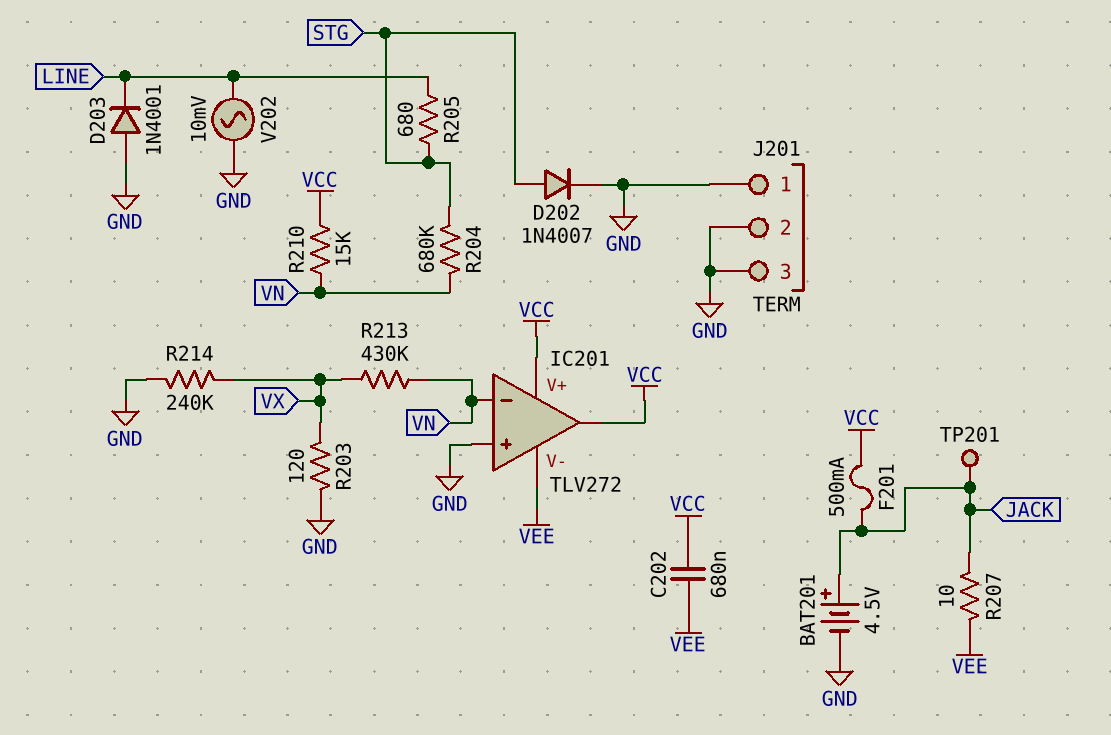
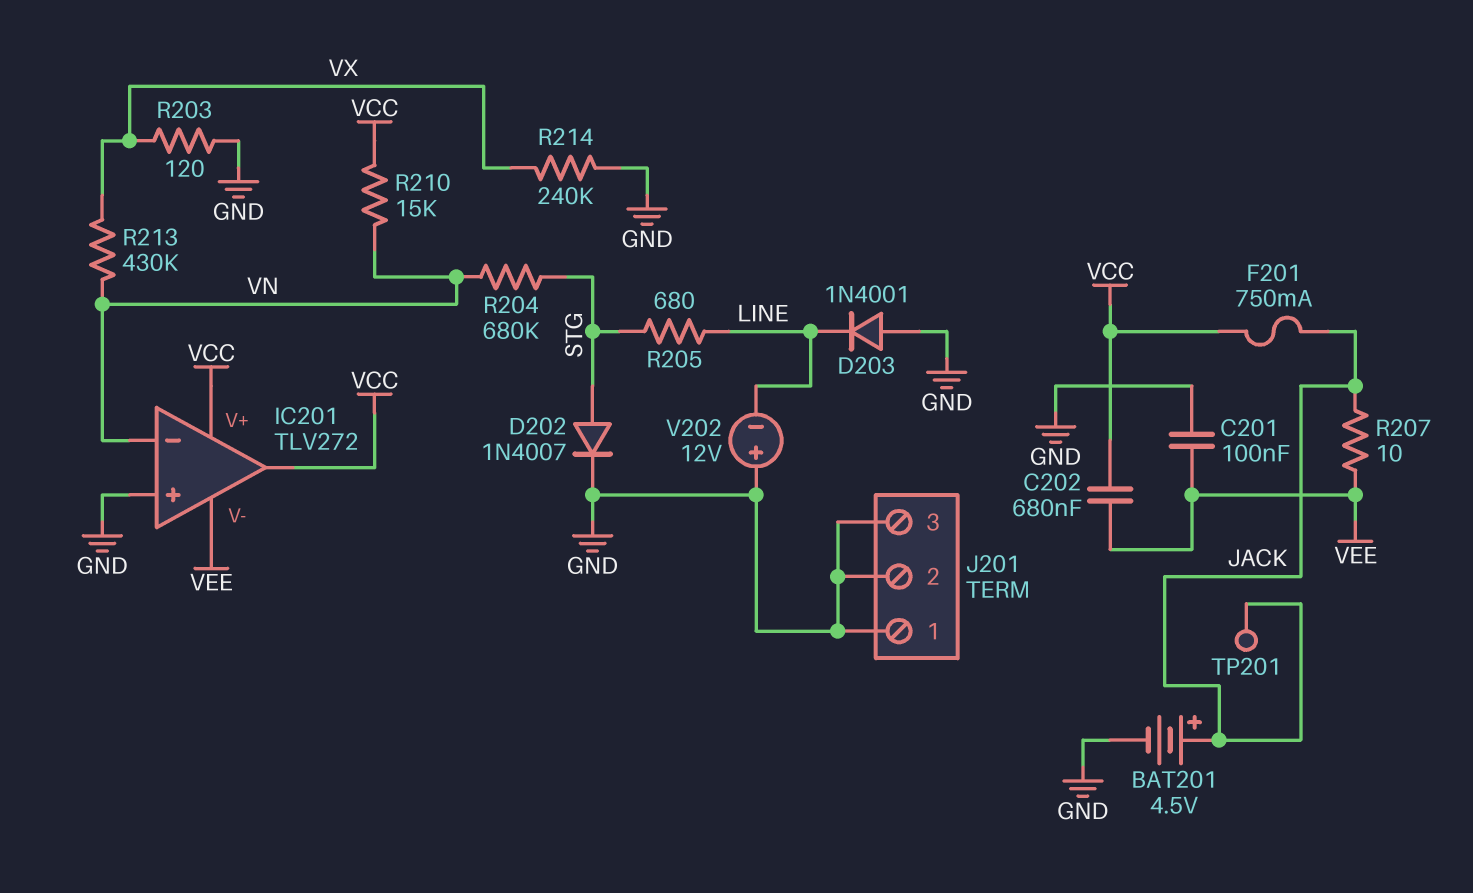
C201: none -> 100nF (GND, VEE)
F201: 500mA (JACK, VCC) -> 750mA (JACK, VCC)
V202: AC 10mV (GND, LINE) -> 12V (plus GND, minus LINE)

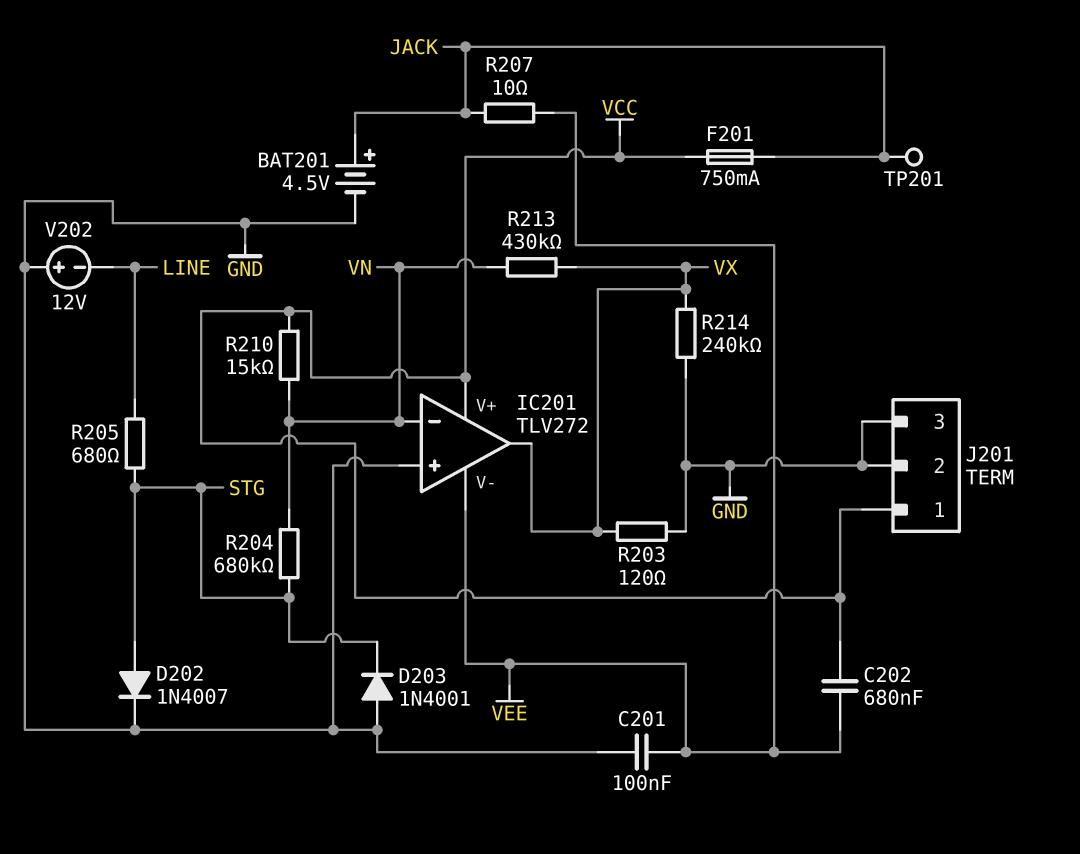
D203: diode 1N4001 (A GND, K LINE) -> diode 1N4001 (A GND, K STG)
IC201 pin out: VCC -> VX
J201 pin 1: GND -> VCC

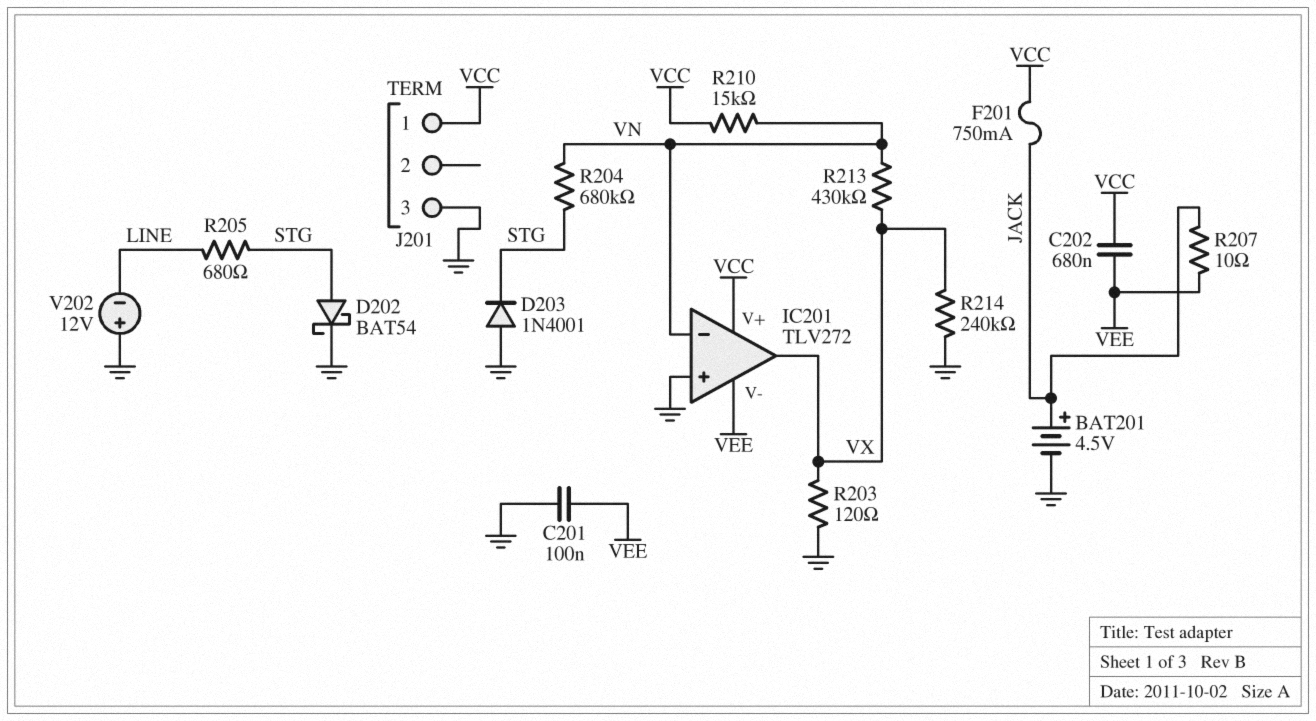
D202: diode 1N4007 (A STG, K GND) -> schottky BAT54 (A STG, K GND)
J201 pin 2: GND -> none
TP201: test point (JACK) -> none

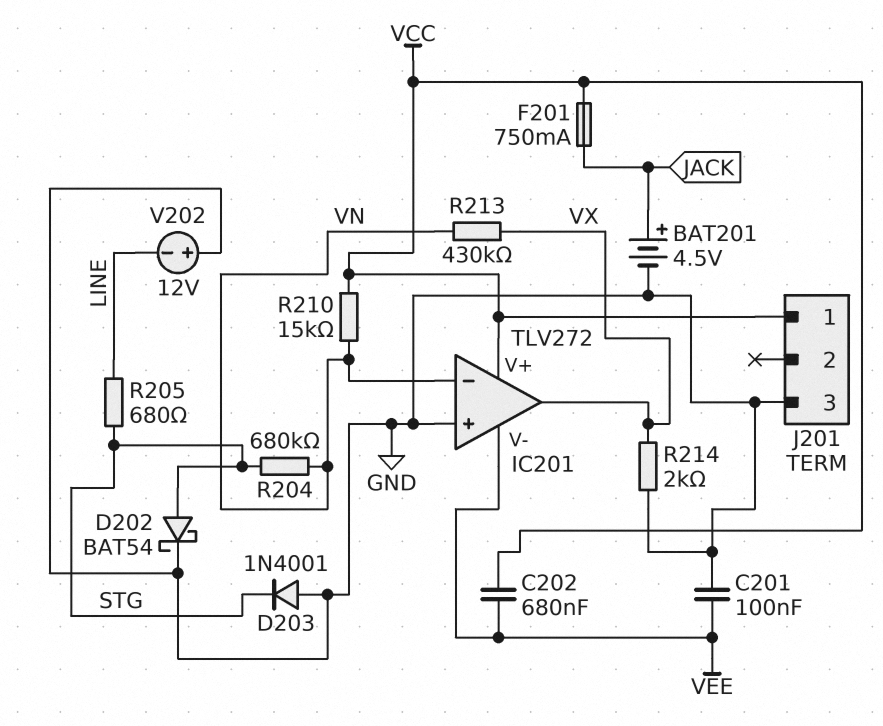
R203: 120 (GND, VX) -> none
R207: 10 (JACK, VEE) -> none
R214: 240k (GND, VX) -> 2k (GND, VX)

